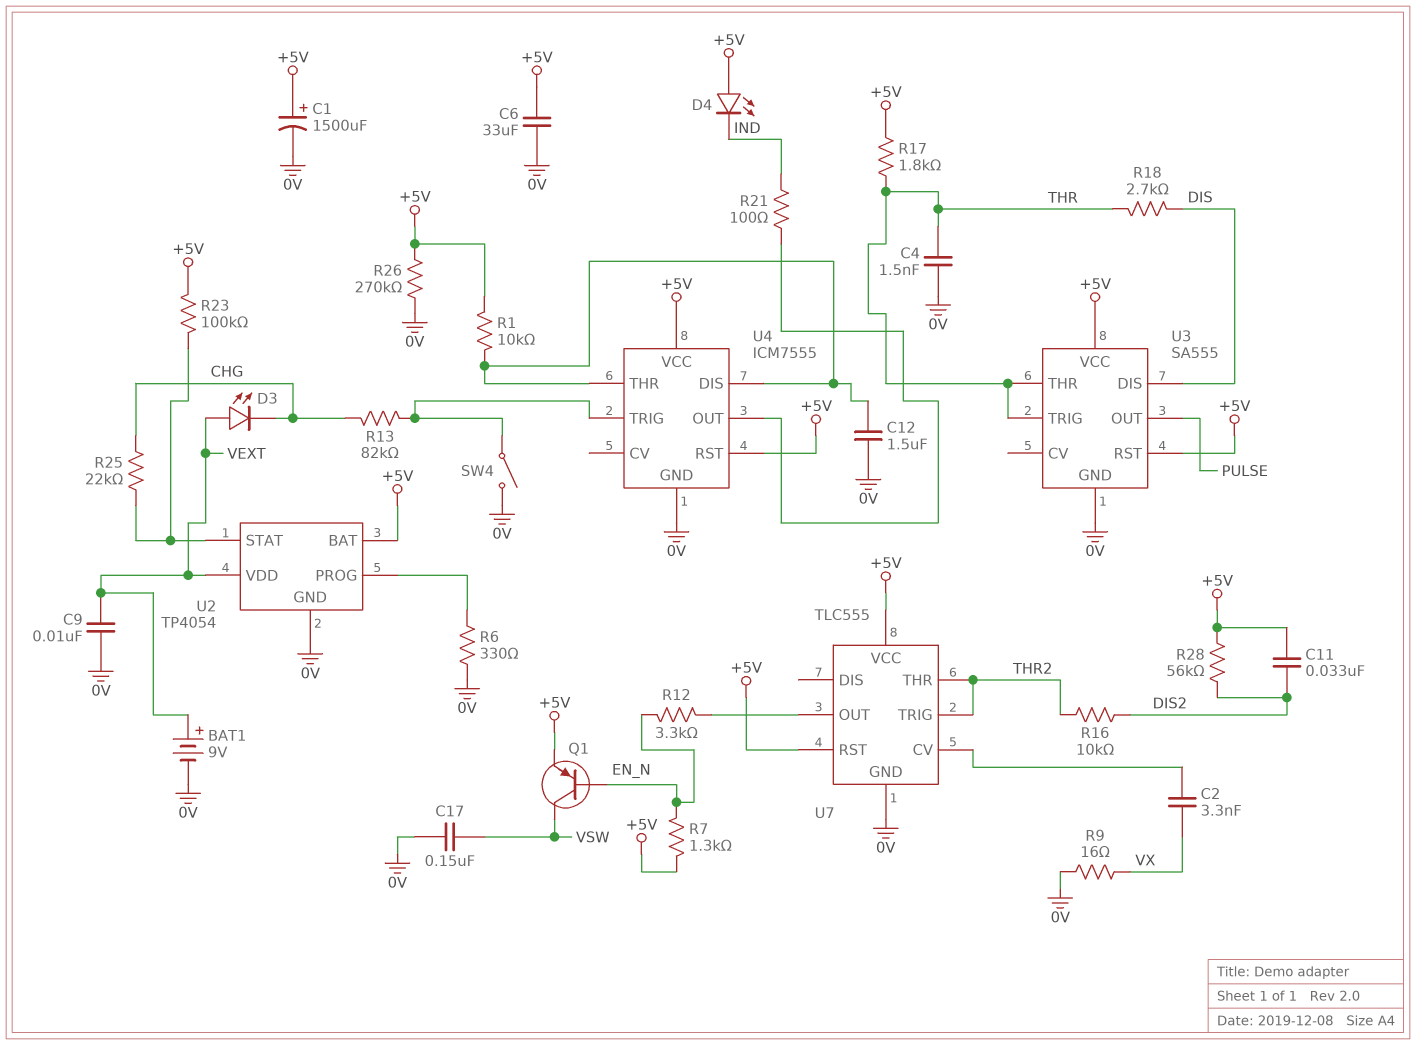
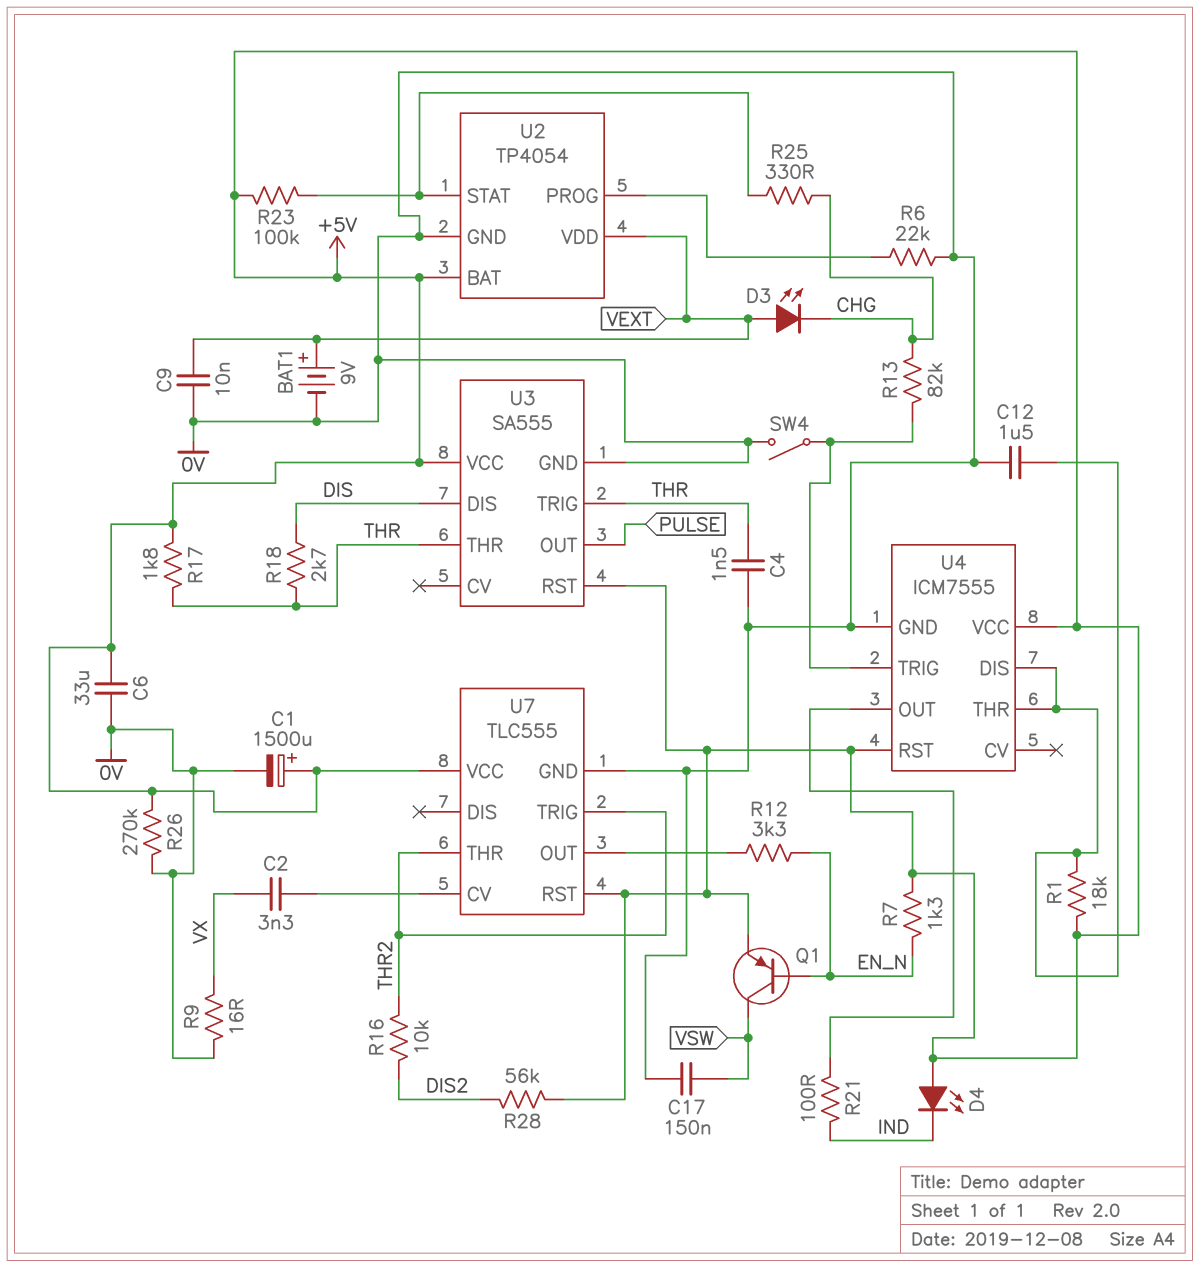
C11: 33nF (+5V, DIS2) -> none
R1: 10k (+5V, U4/DIS) -> 18k (+5V, U4/DIS)
R6: 330 (0V, U2/PROG) -> 22k (0V, U2/PROG)
R25: 22k (CHG, U2/STAT) -> 330 (CHG, U2/STAT)

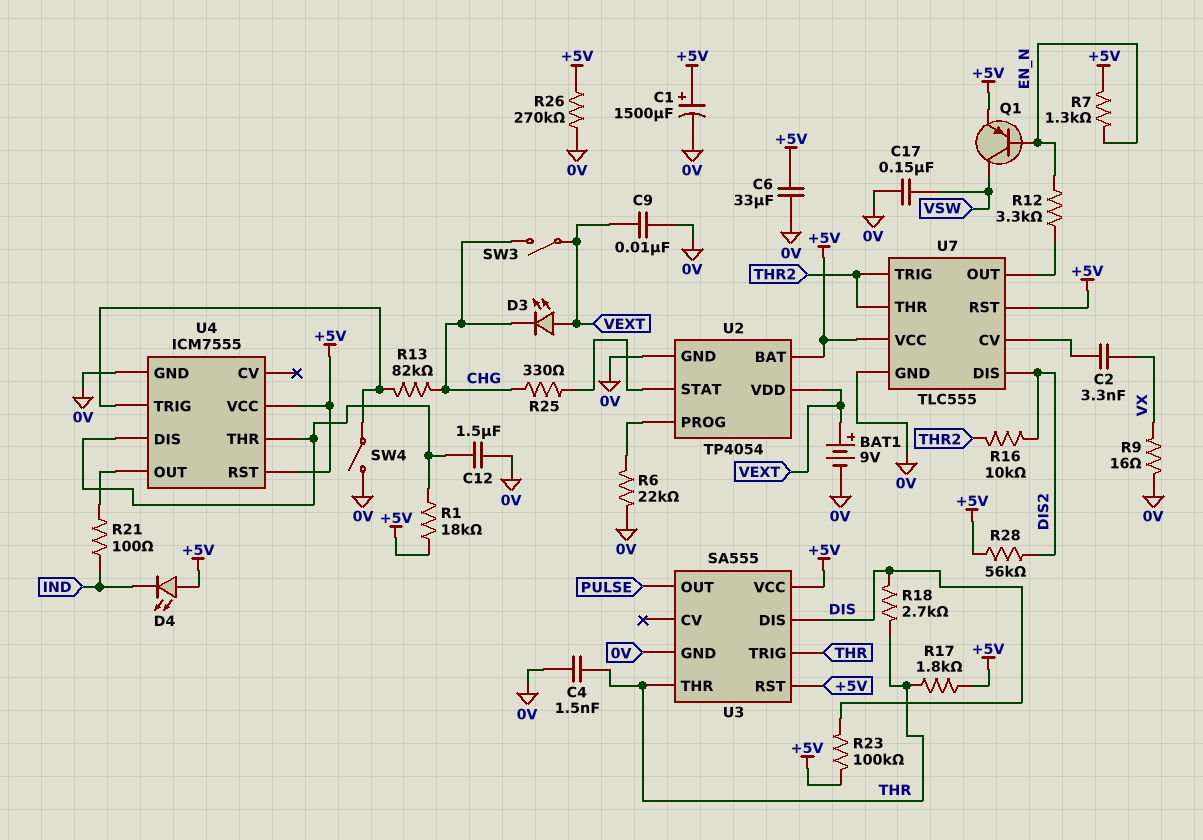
R23: 100k (+5V, U2/STAT) -> 100k (+5V, DIS)
SW3: none -> switch (CHG, VEXT)
U7 pin DIS: none -> DIS2

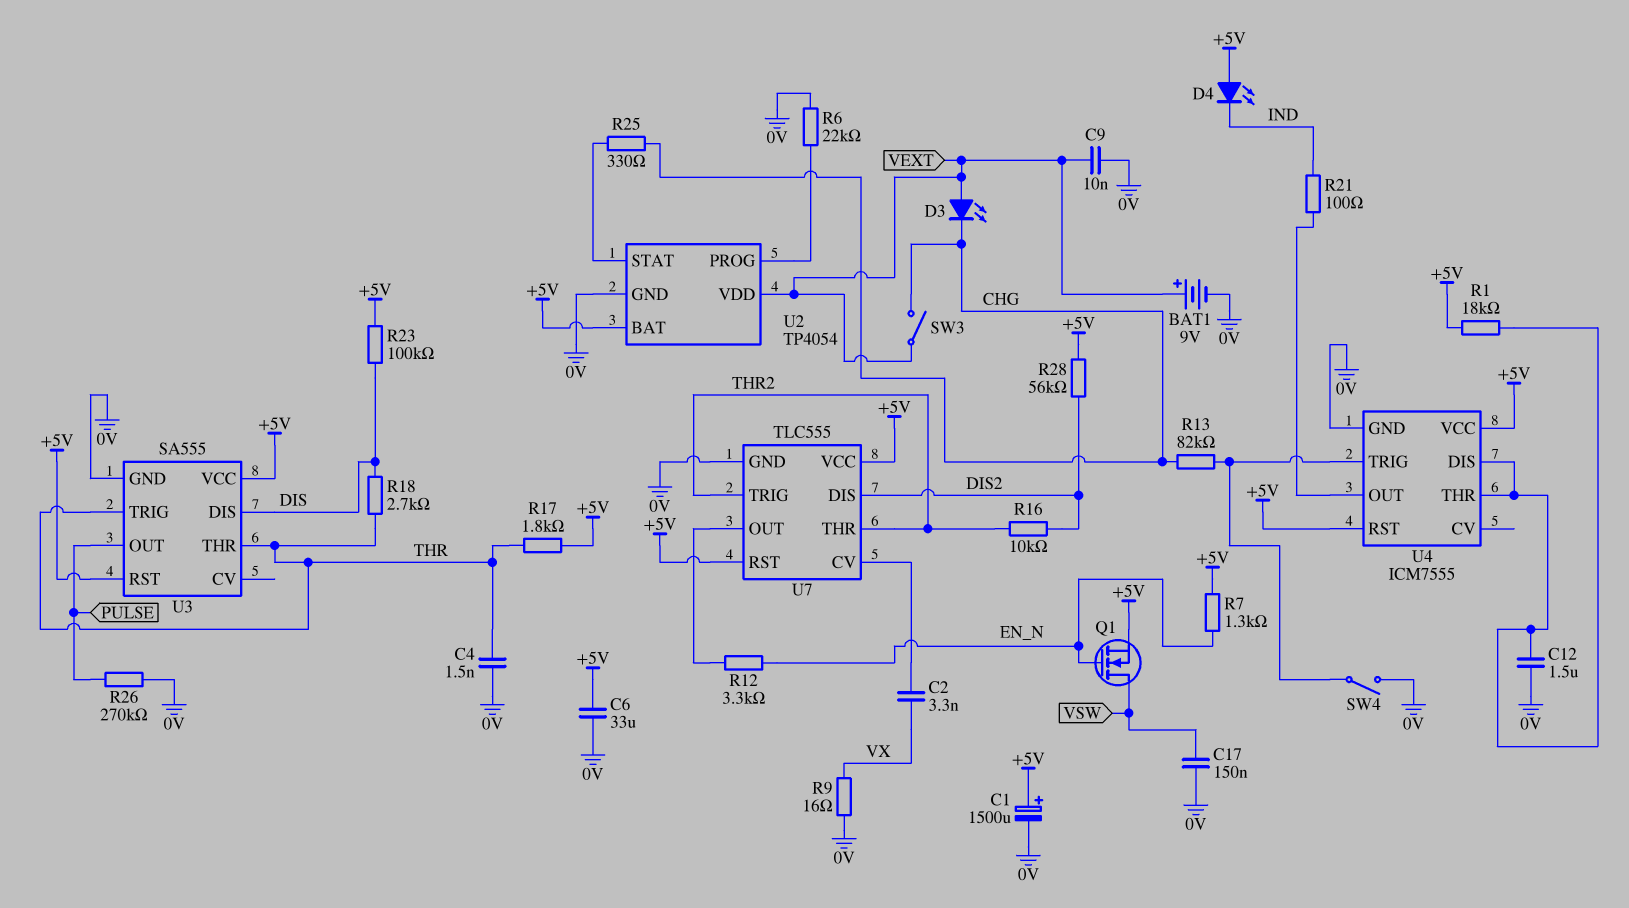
Q1: PNP (B EN_N, C VSW, E +5V) -> NMOS (G EN_N, D VSW, S +5V)
R26: 270k (+5V, 0V) -> 270k (0V, PULSE)

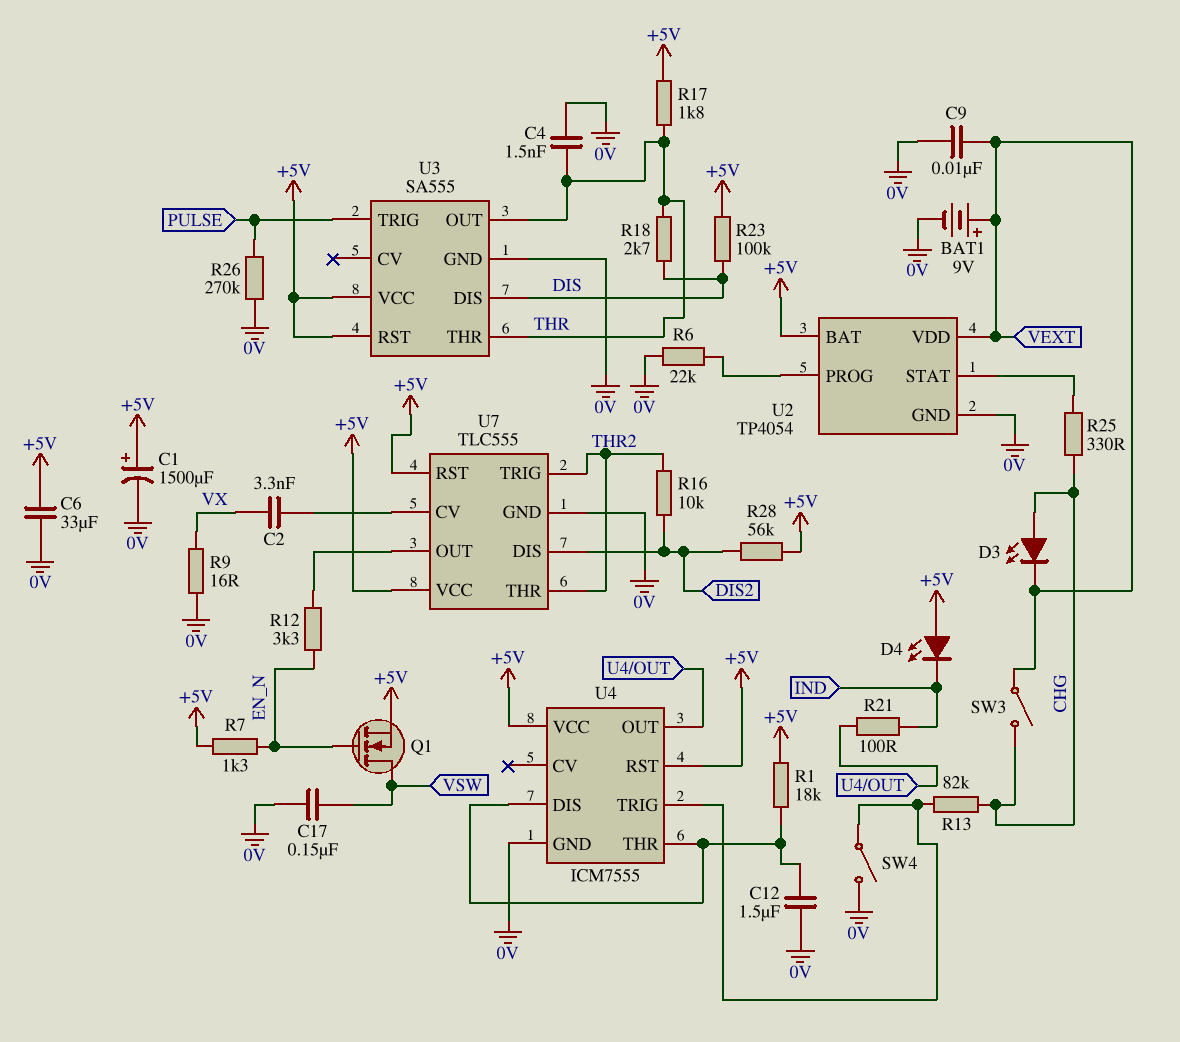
D3: LED (A VEXT, K CHG) -> LED (A CHG, K VEXT)
U3 pin OUT: PULSE -> THR
U3 pin TRIG: THR -> PULSE

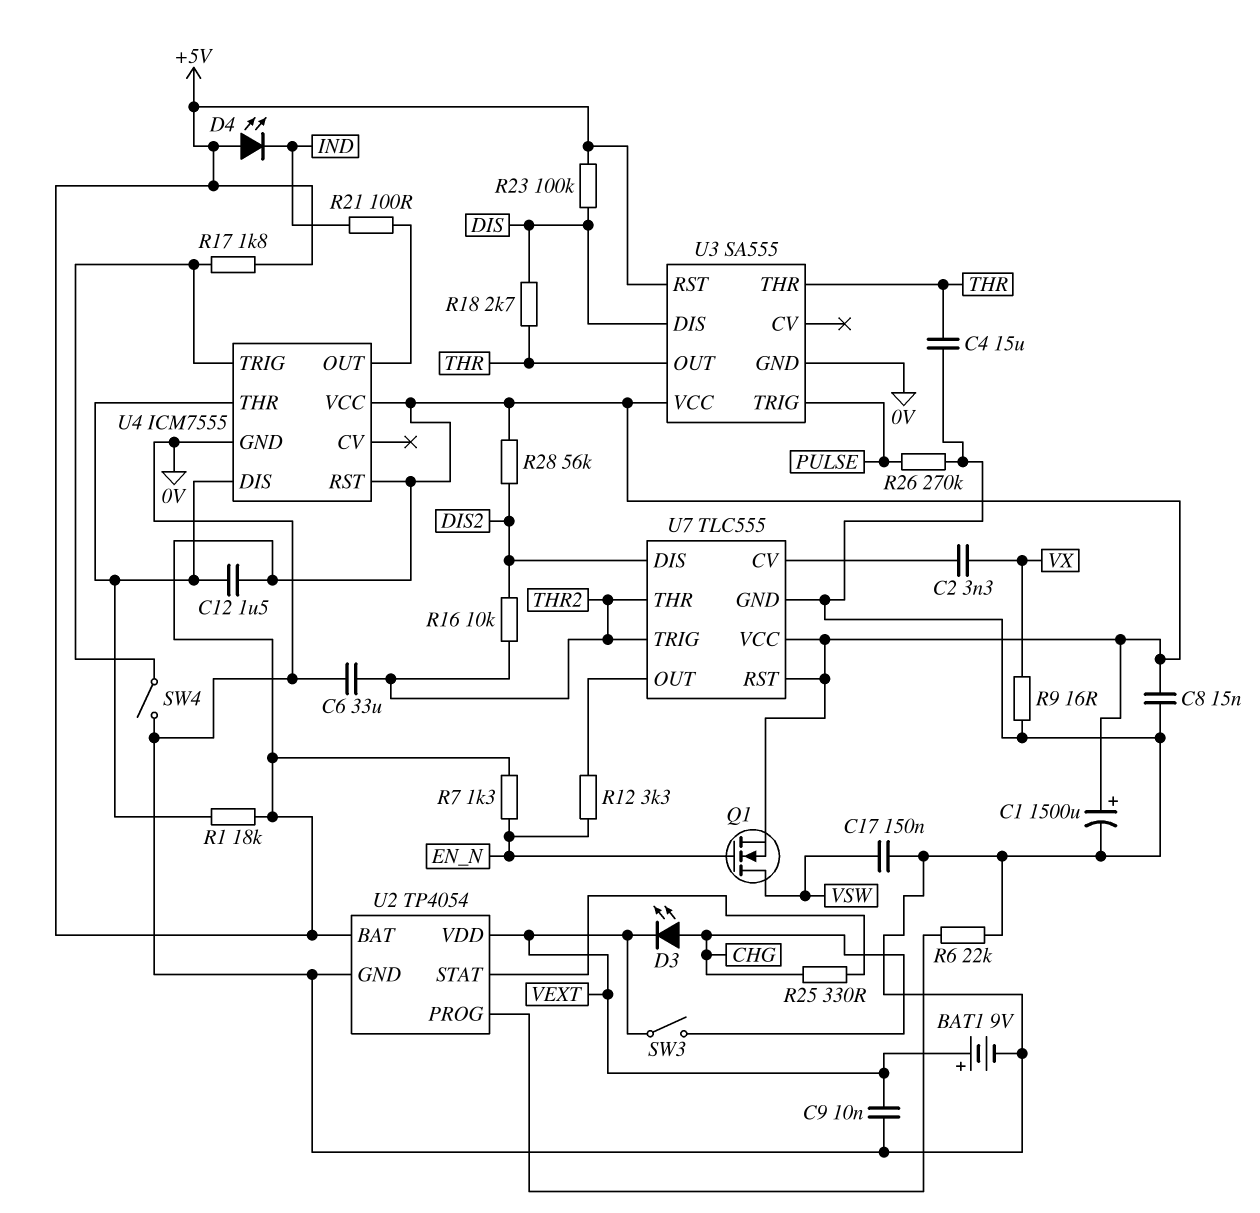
C4: 1.5nF (0V, THR) -> 15uF (0V, THR)
C6: 33uF (+5V, 0V) -> 33uF (0V, THR2)
C8: none -> 15nF (+5V, 0V)
C12: 1.5uF (0V, U4/DIS) -> 1.5uF (+5V, U4/DIS)
R13: 82k (CHG, U4/TRIG) -> none
R17: 1.8k (+5V, THR) -> 1.8k (+5V, U4/TRIG)

